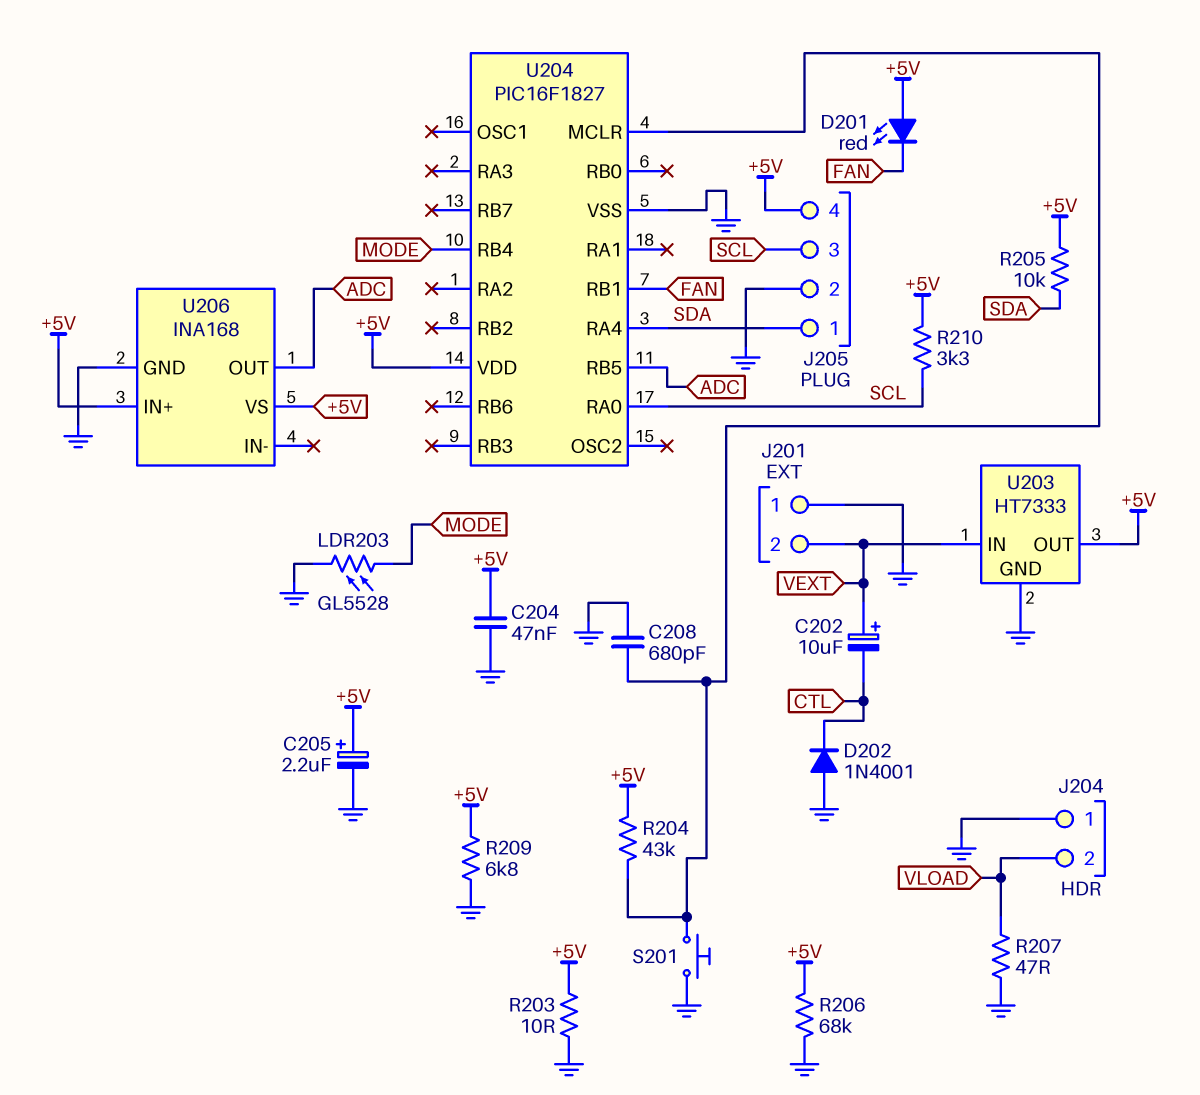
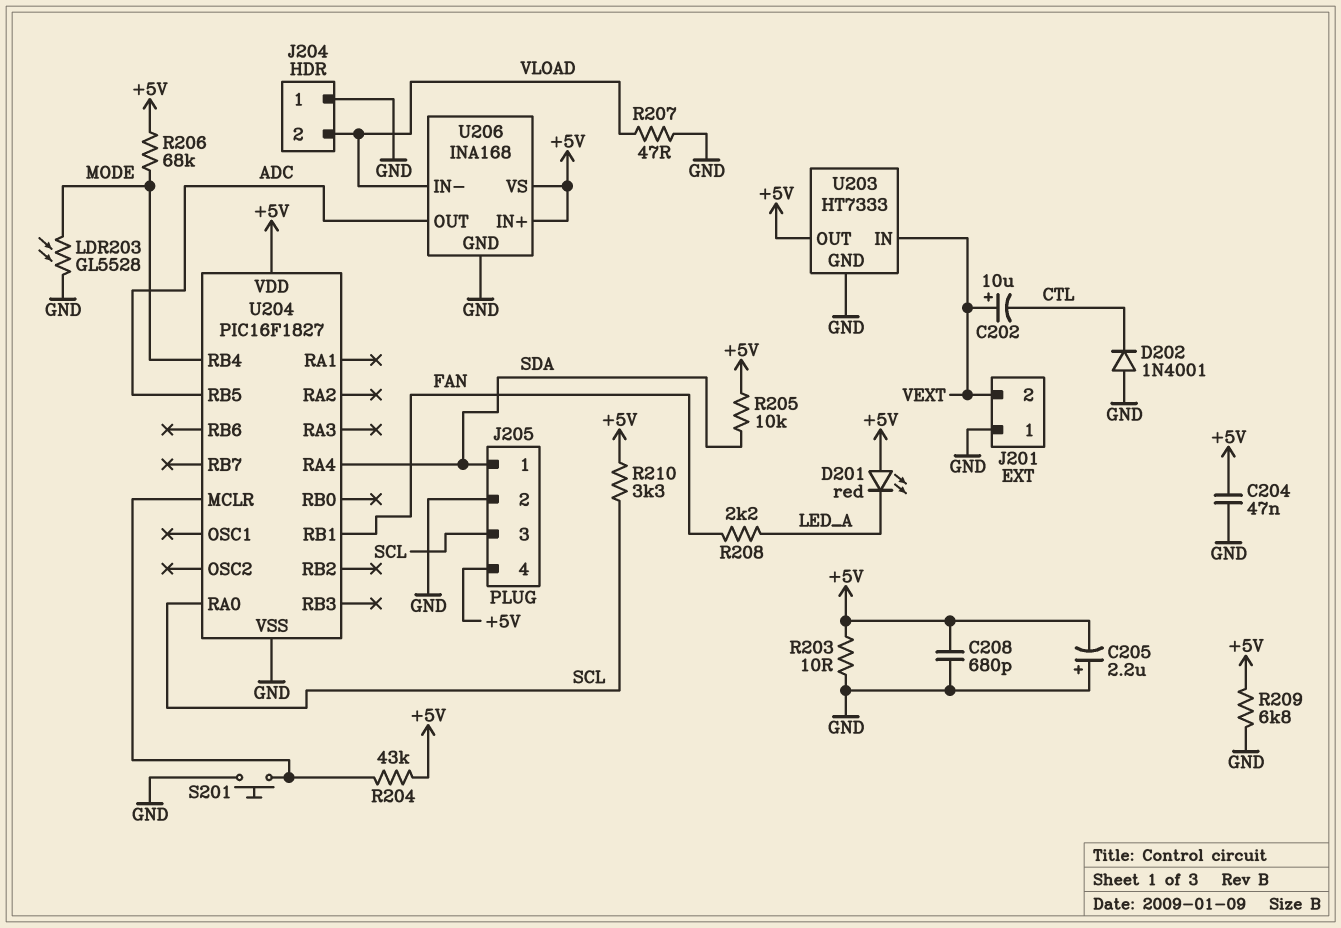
C205: 2.2uF (plus +5V, minus GND) -> 2.2uF (plus GND, minus +5V)
C208: 680pF (GND, U204/MCLR) -> 680pF (+5V, GND)
D201: LED red (A +5V, K FAN) -> LED red (A +5V, K LED_A)
R206: 68k (+5V, GND) -> 68k (+5V, MODE)
R208: none -> 2.2k (FAN, LED_A)
U206 pin IN-: none -> VLOAD

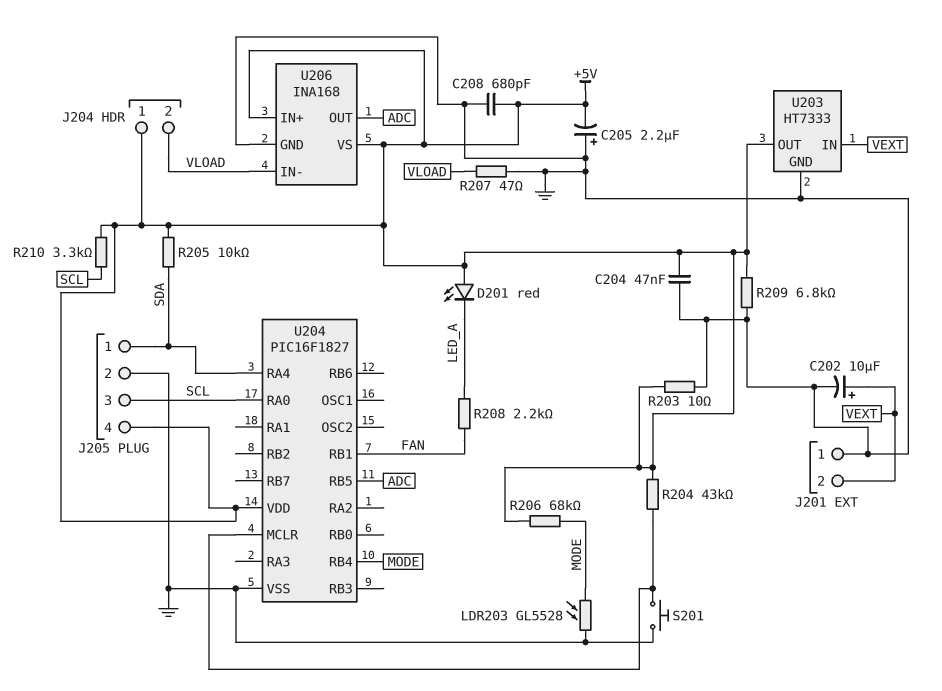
C202: 10uF (plus VEXT, minus CTL) -> 10uF (plus VEXT, minus GND)
D202: diode 1N4001 (A GND, K CTL) -> none
J204 pin 1: GND -> +5V

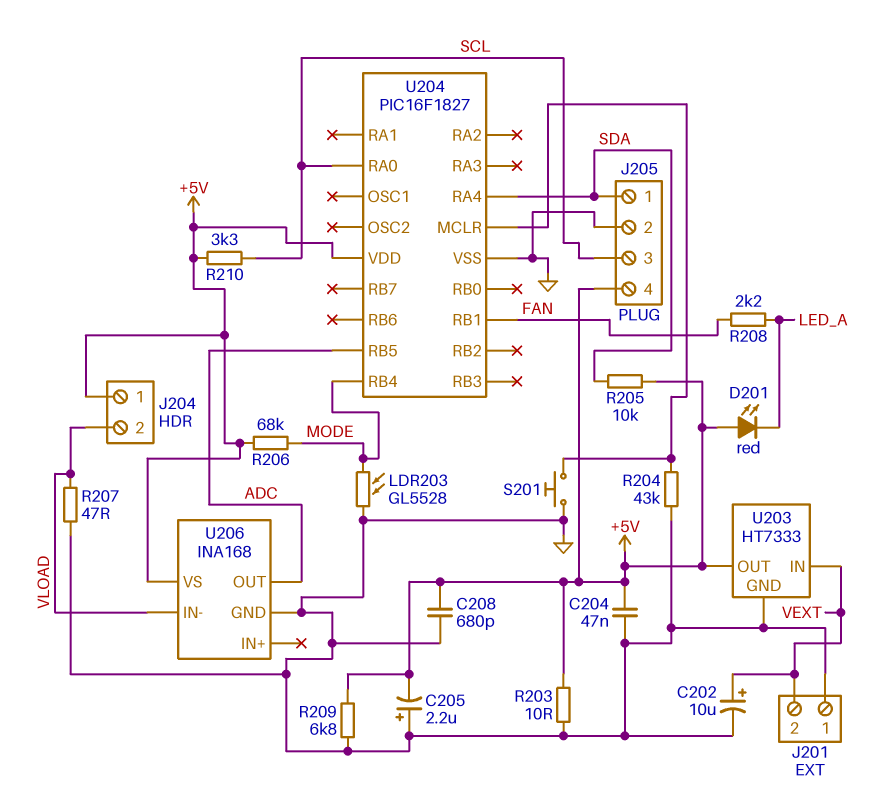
R204: 43k (+5V, U204/MCLR) -> 43k (GND, U204/MCLR)
U206 pin IN+: +5V -> none

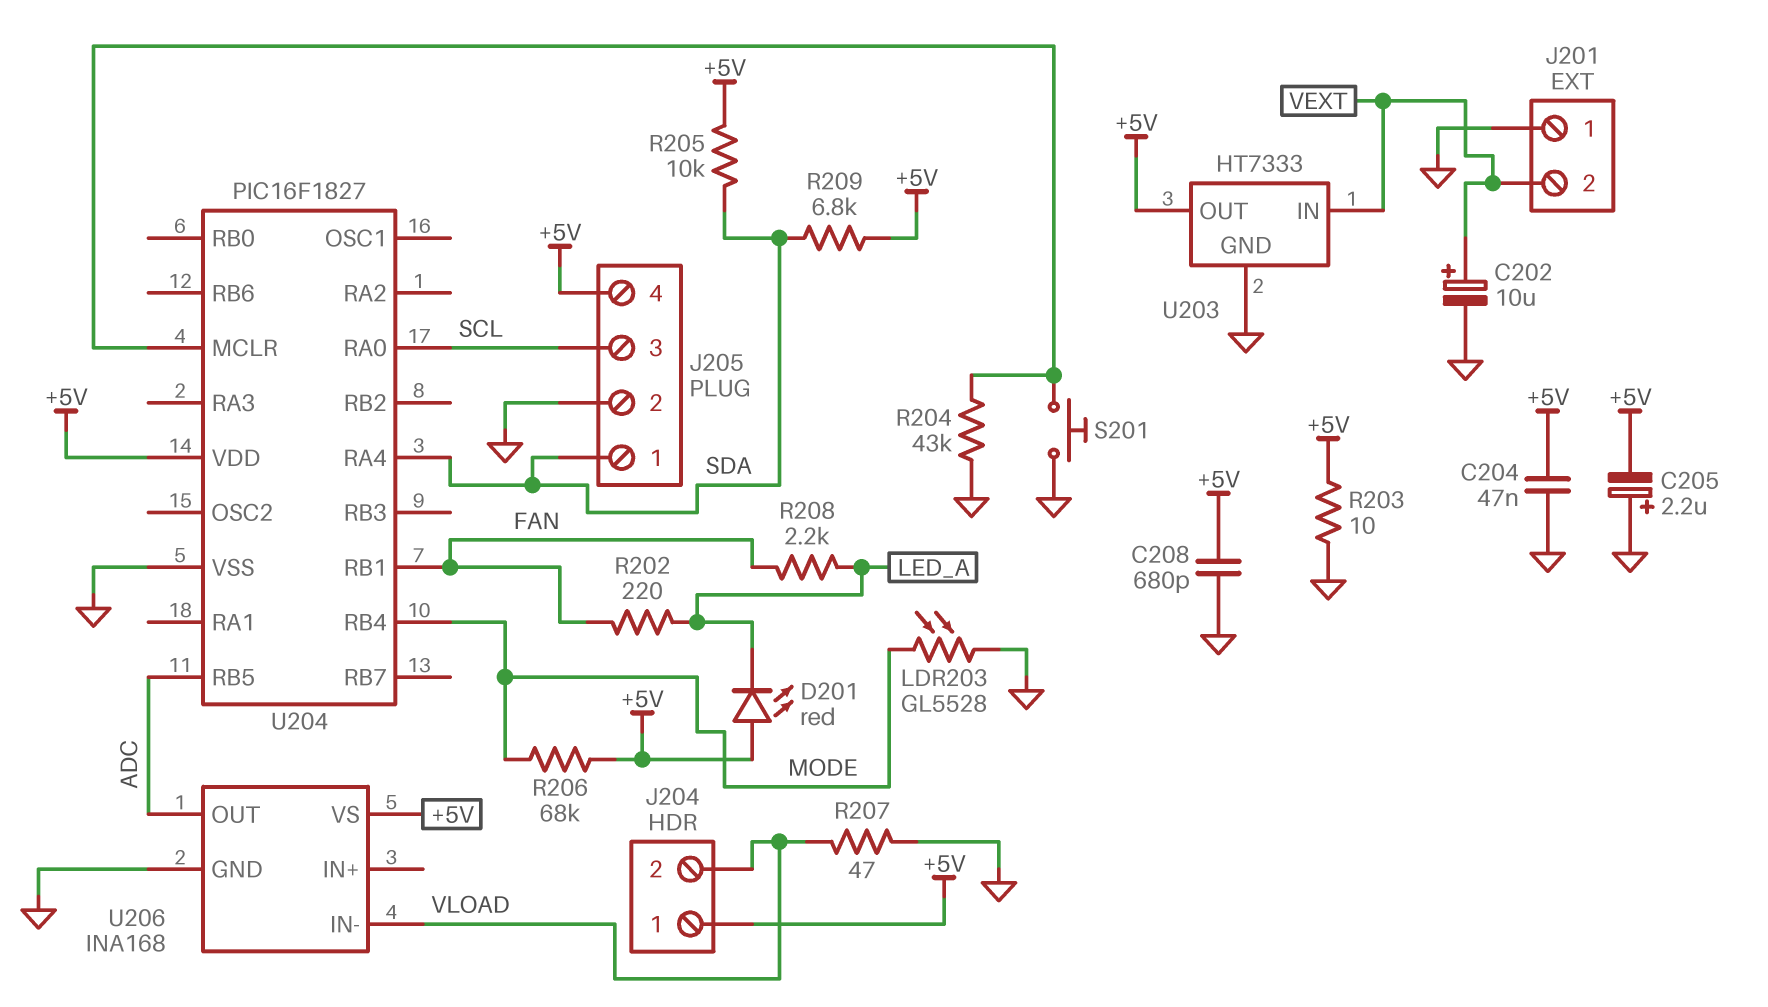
R202: none -> 220 (FAN, LED_A)
R209: 6.8k (+5V, GND) -> 6.8k (+5V, SDA)
R210: 3.3k (+5V, SCL) -> none

